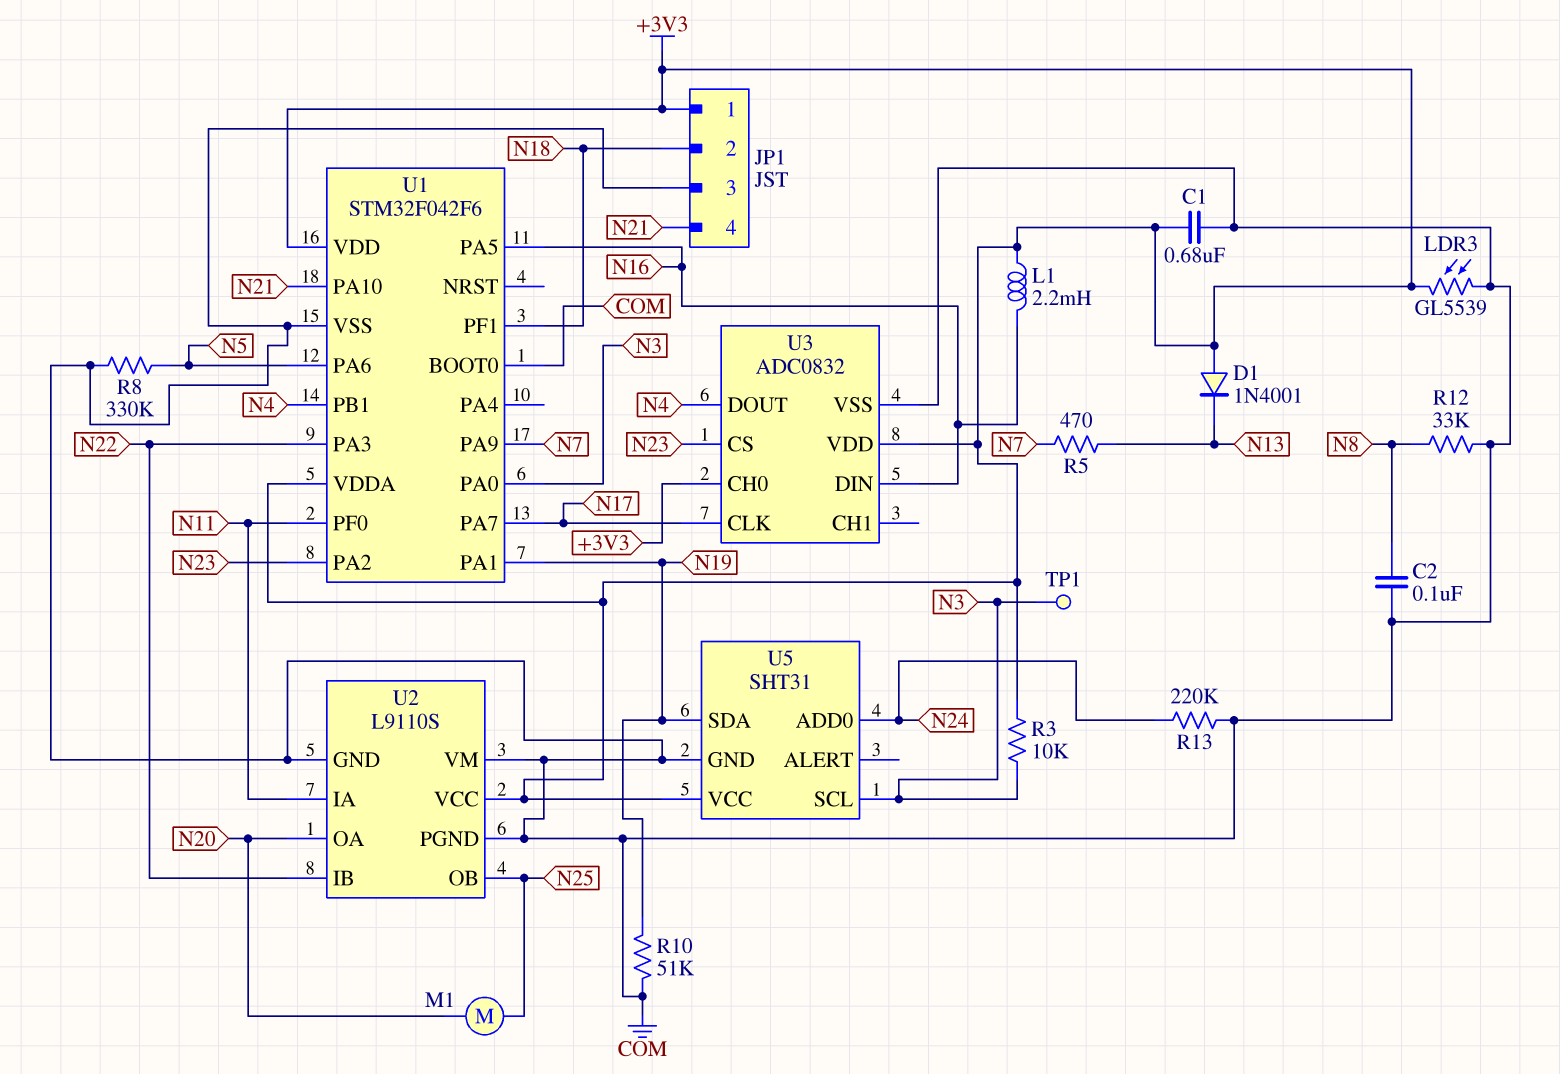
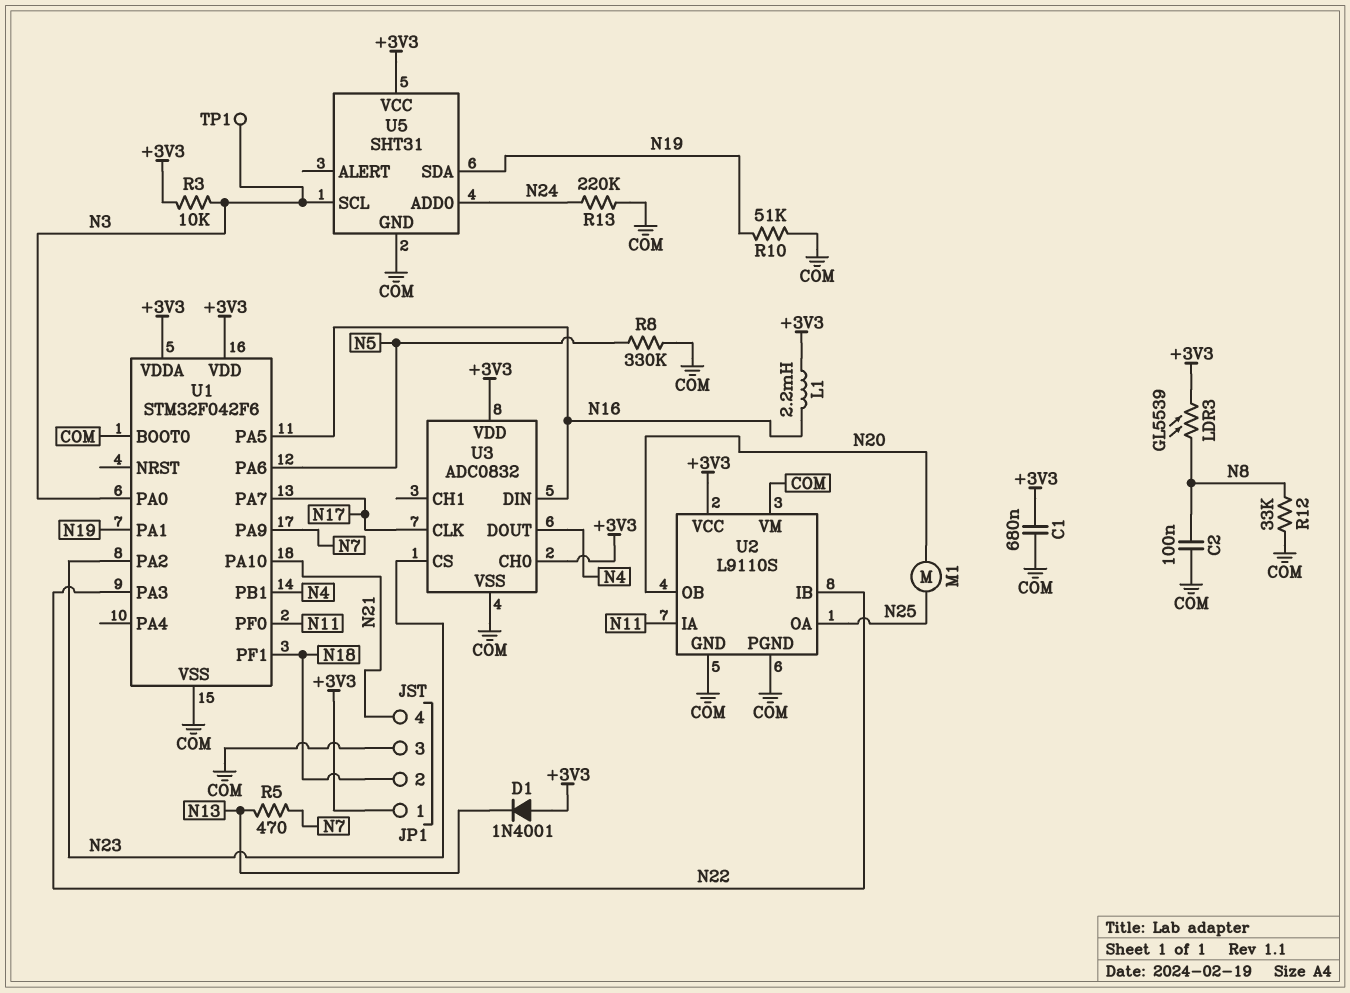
LDR3: GL5539 (+3V3, COM) -> GL5539 (+3V3, N8)
U2 pin OA: N20 -> N25
U2 pin OB: N25 -> N20

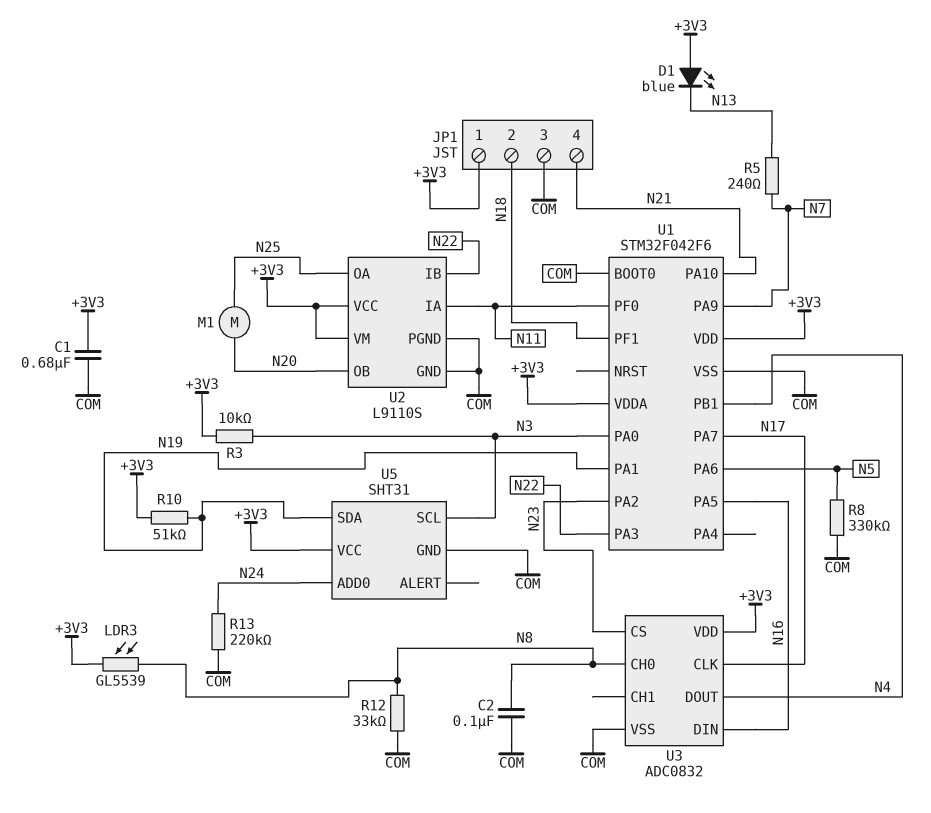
D1: diode 1N4001 (A +3V3, K N13) -> LED blue (A +3V3, K N13)
L1: 2.2mH (+3V3, N16) -> none
R5: 470 (N7, N13) -> 240 (N7, N13)
R10: 51k (COM, N19) -> 51k (+3V3, N19)
TP1: test point (N3) -> none
U2 pin VM: COM -> +3V3
U3 pin CH0: +3V3 -> N8

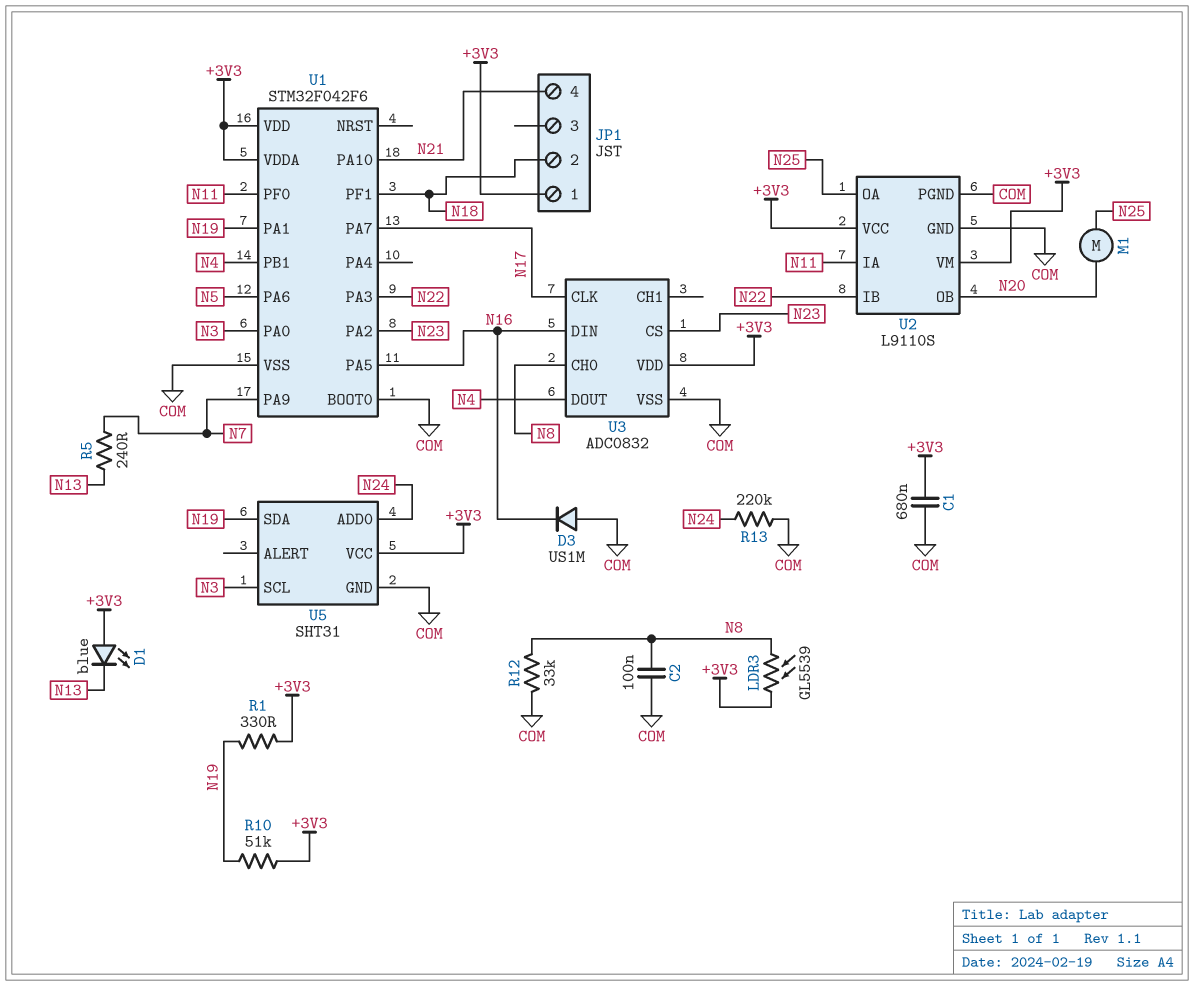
D3: none -> diode US1M (A COM, K N16)
JP1 pin 3: COM -> none
R1: none -> 330 (+3V3, N19)
R3: 10k (+3V3, N3) -> none
R8: 330k (COM, N5) -> none

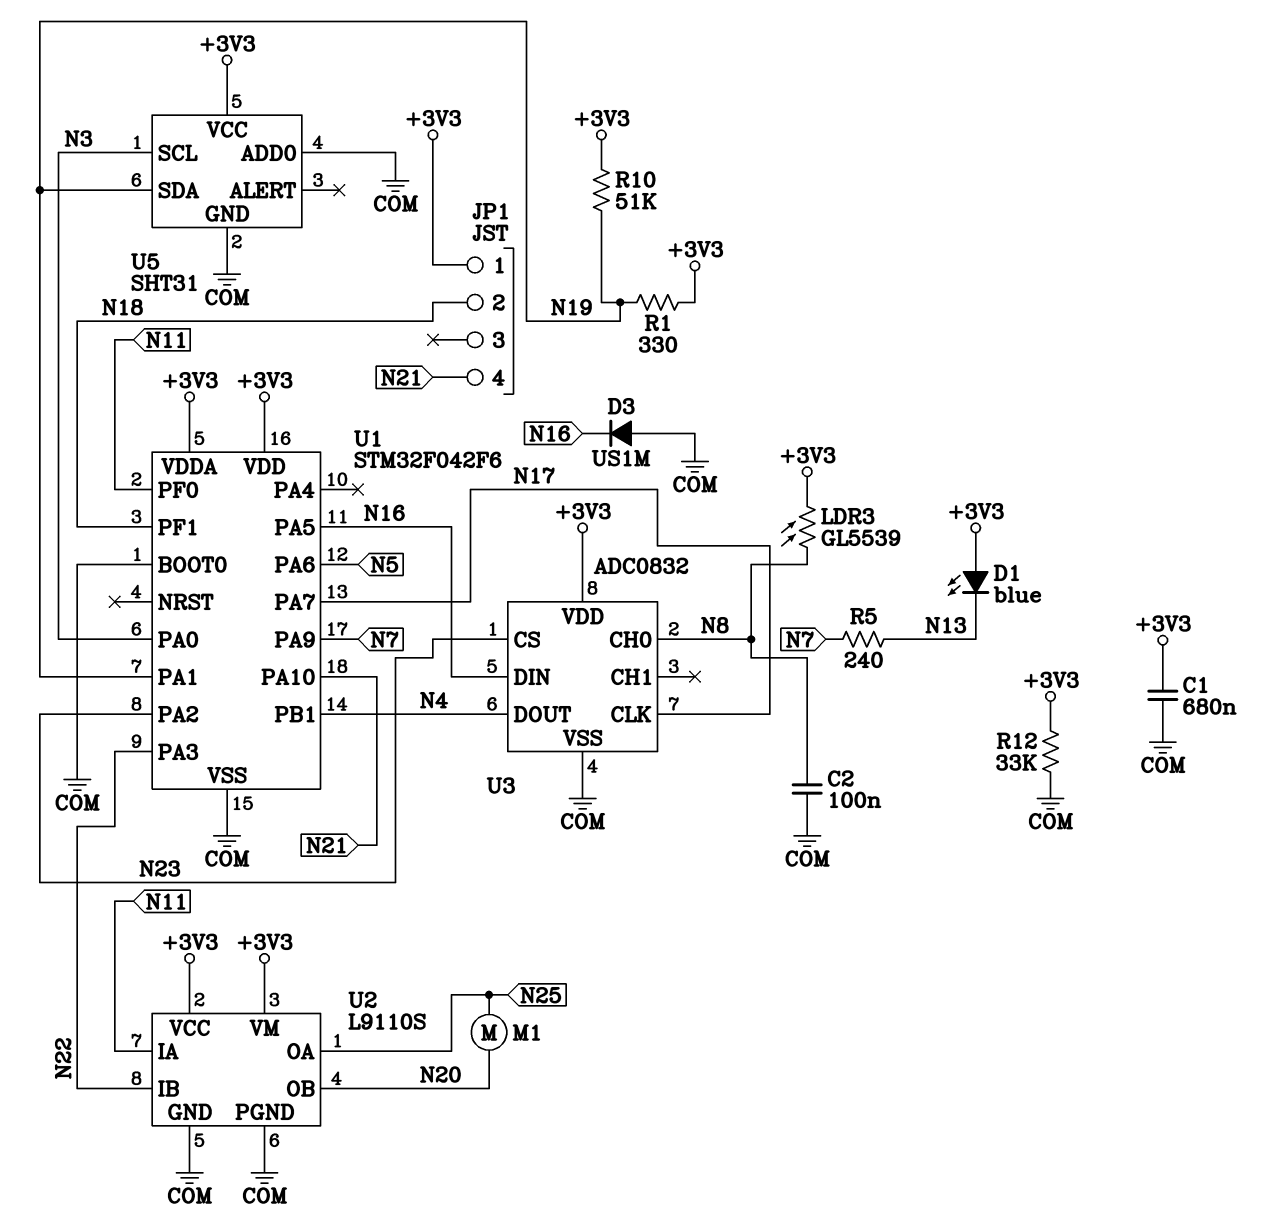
R12: 33k (COM, N8) -> 33k (+3V3, COM)
R13: 220k (COM, N24) -> none
U5 pin ADD0: N24 -> COM

